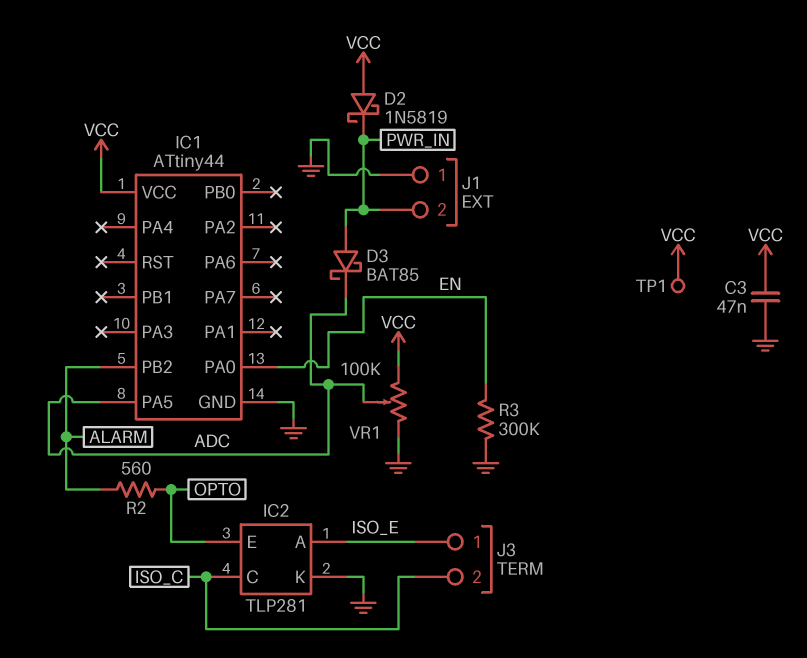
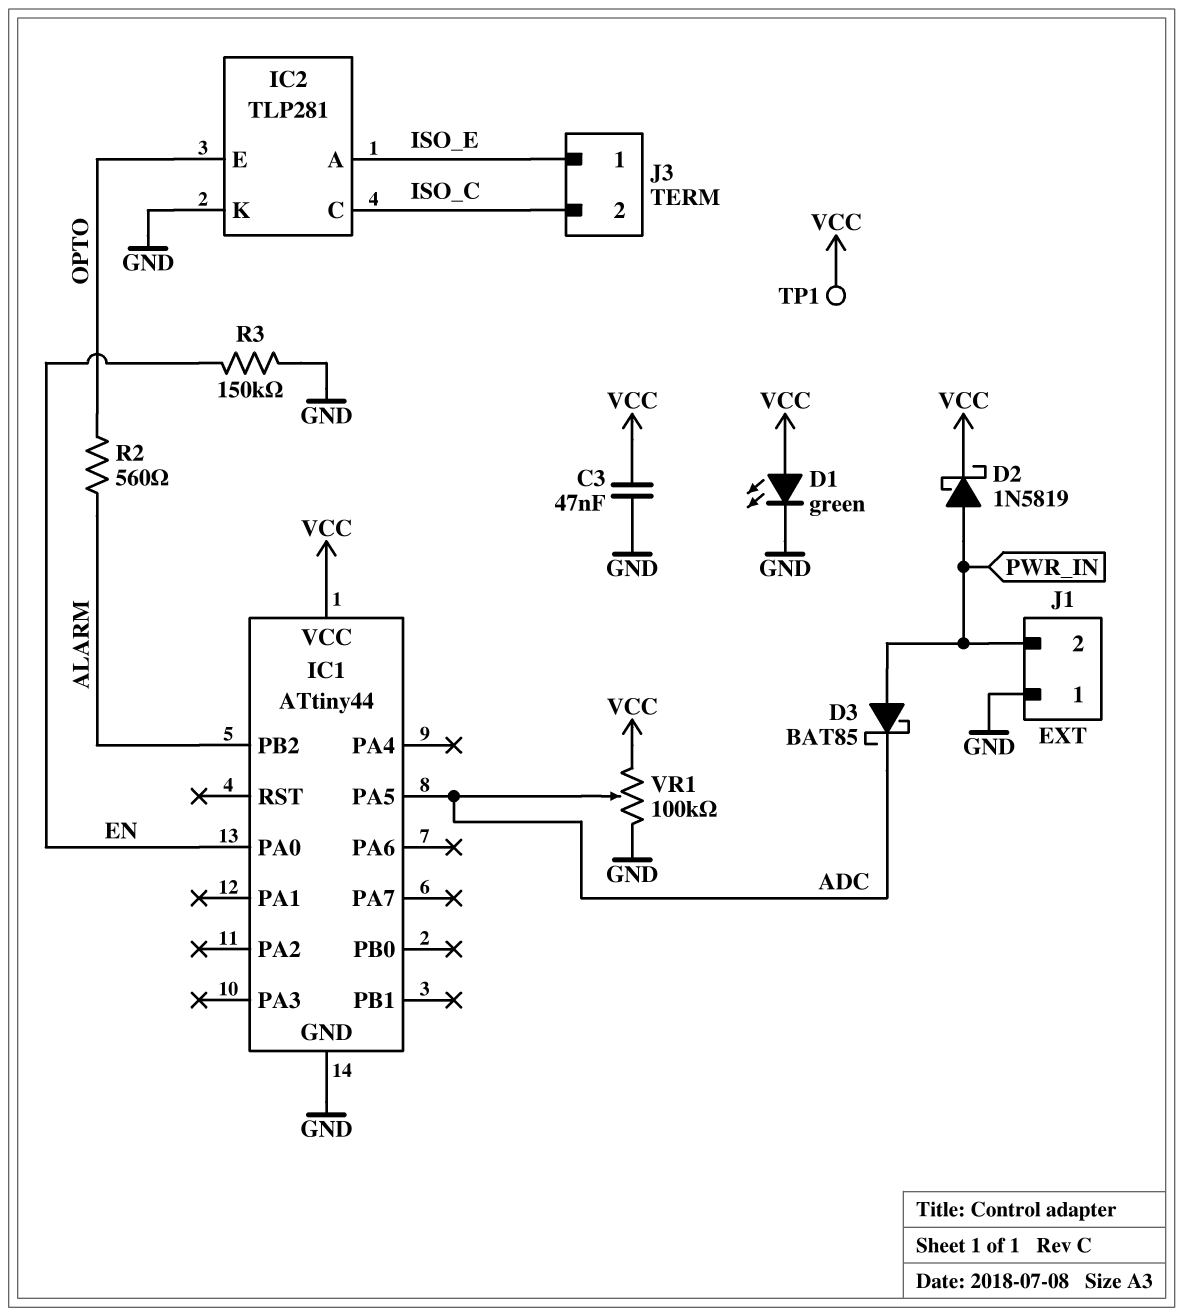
D1: none -> LED green (A VCC, K GND)
D2: schottky 1N5819 (A VCC, K PWR_IN) -> schottky 1N5819 (A PWR_IN, K VCC)
R3: 300k (EN, GND) -> 150k (EN, GND)

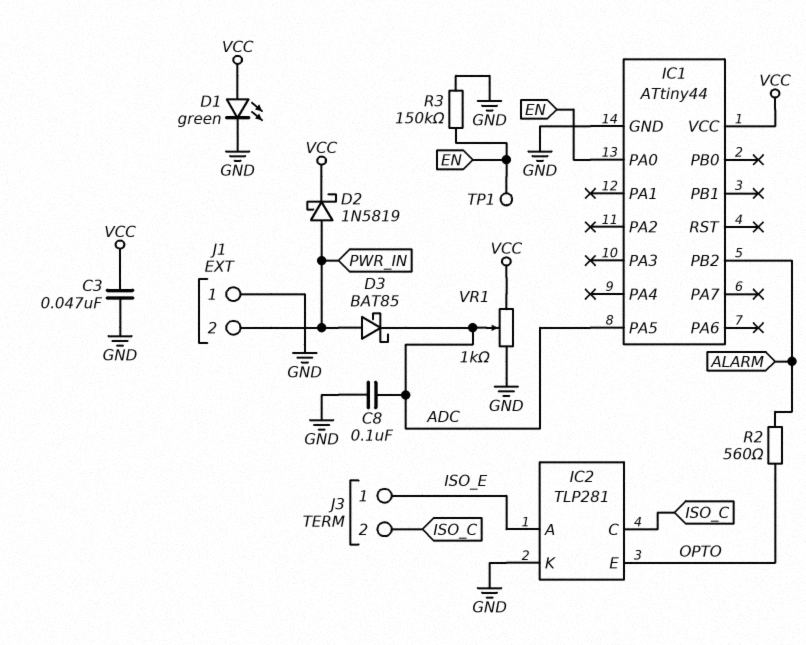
C8: none -> 100nF (ADC, GND)
TP1: test point (VCC) -> test point (EN)
VR1: 100k (GND, VCC, wiper ADC) -> 1k (GND, VCC, wiper ADC)

